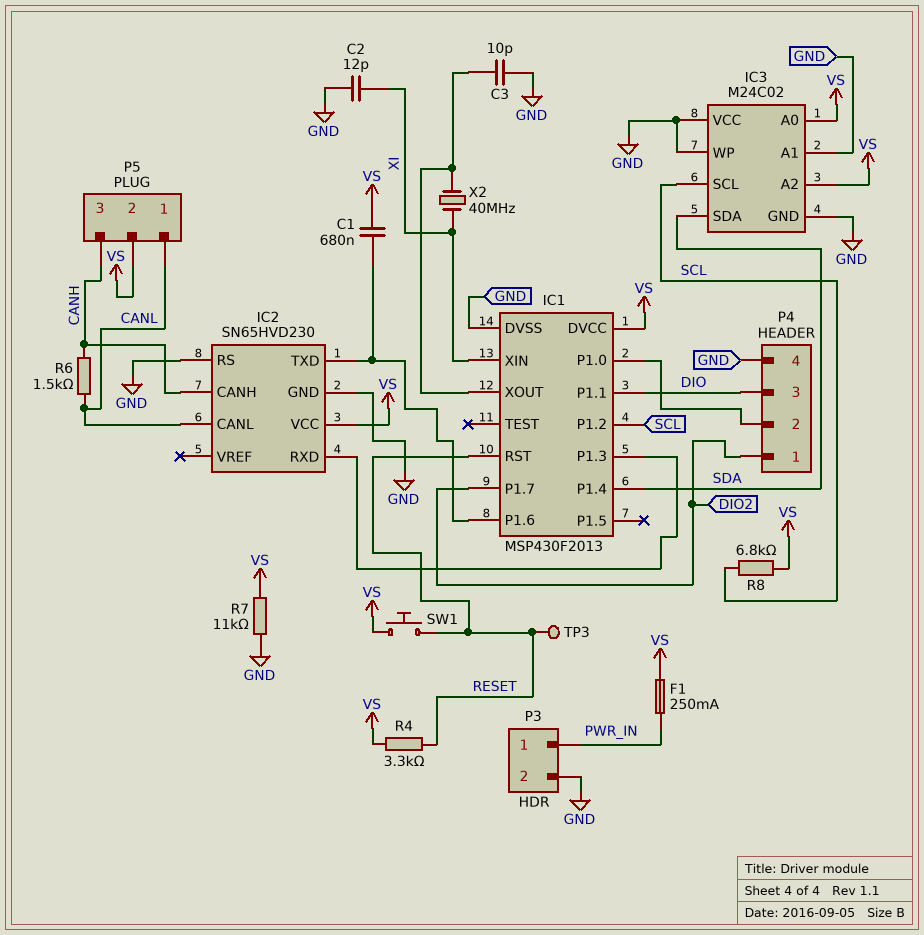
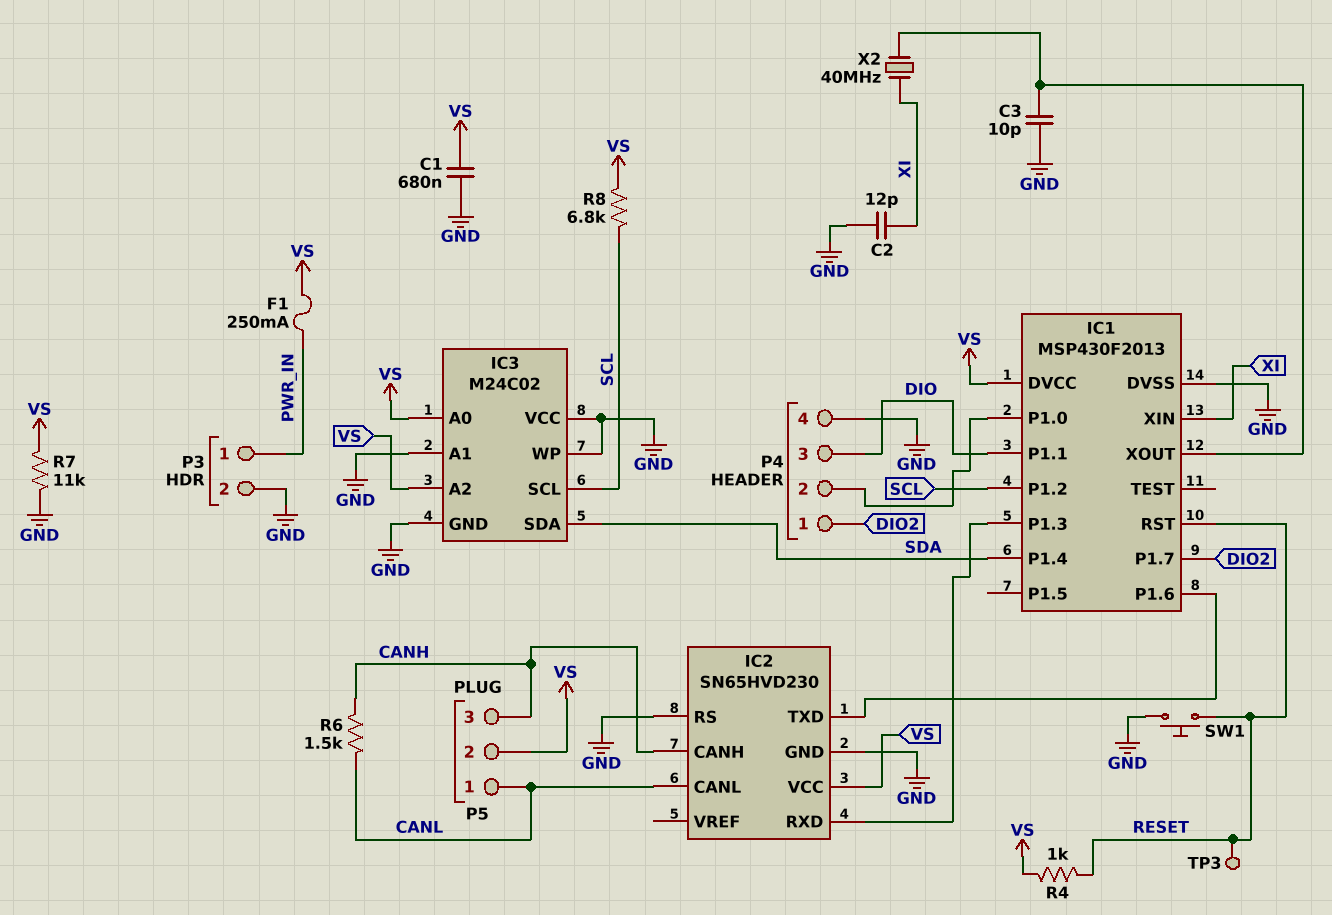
C1: 680nF (IC1/P1.6, VS) -> 680nF (GND, VS)
R4: 3.3k (RESET, VS) -> 1k (RESET, VS)
SW1: button (RESET, VS) -> button (GND, RESET)

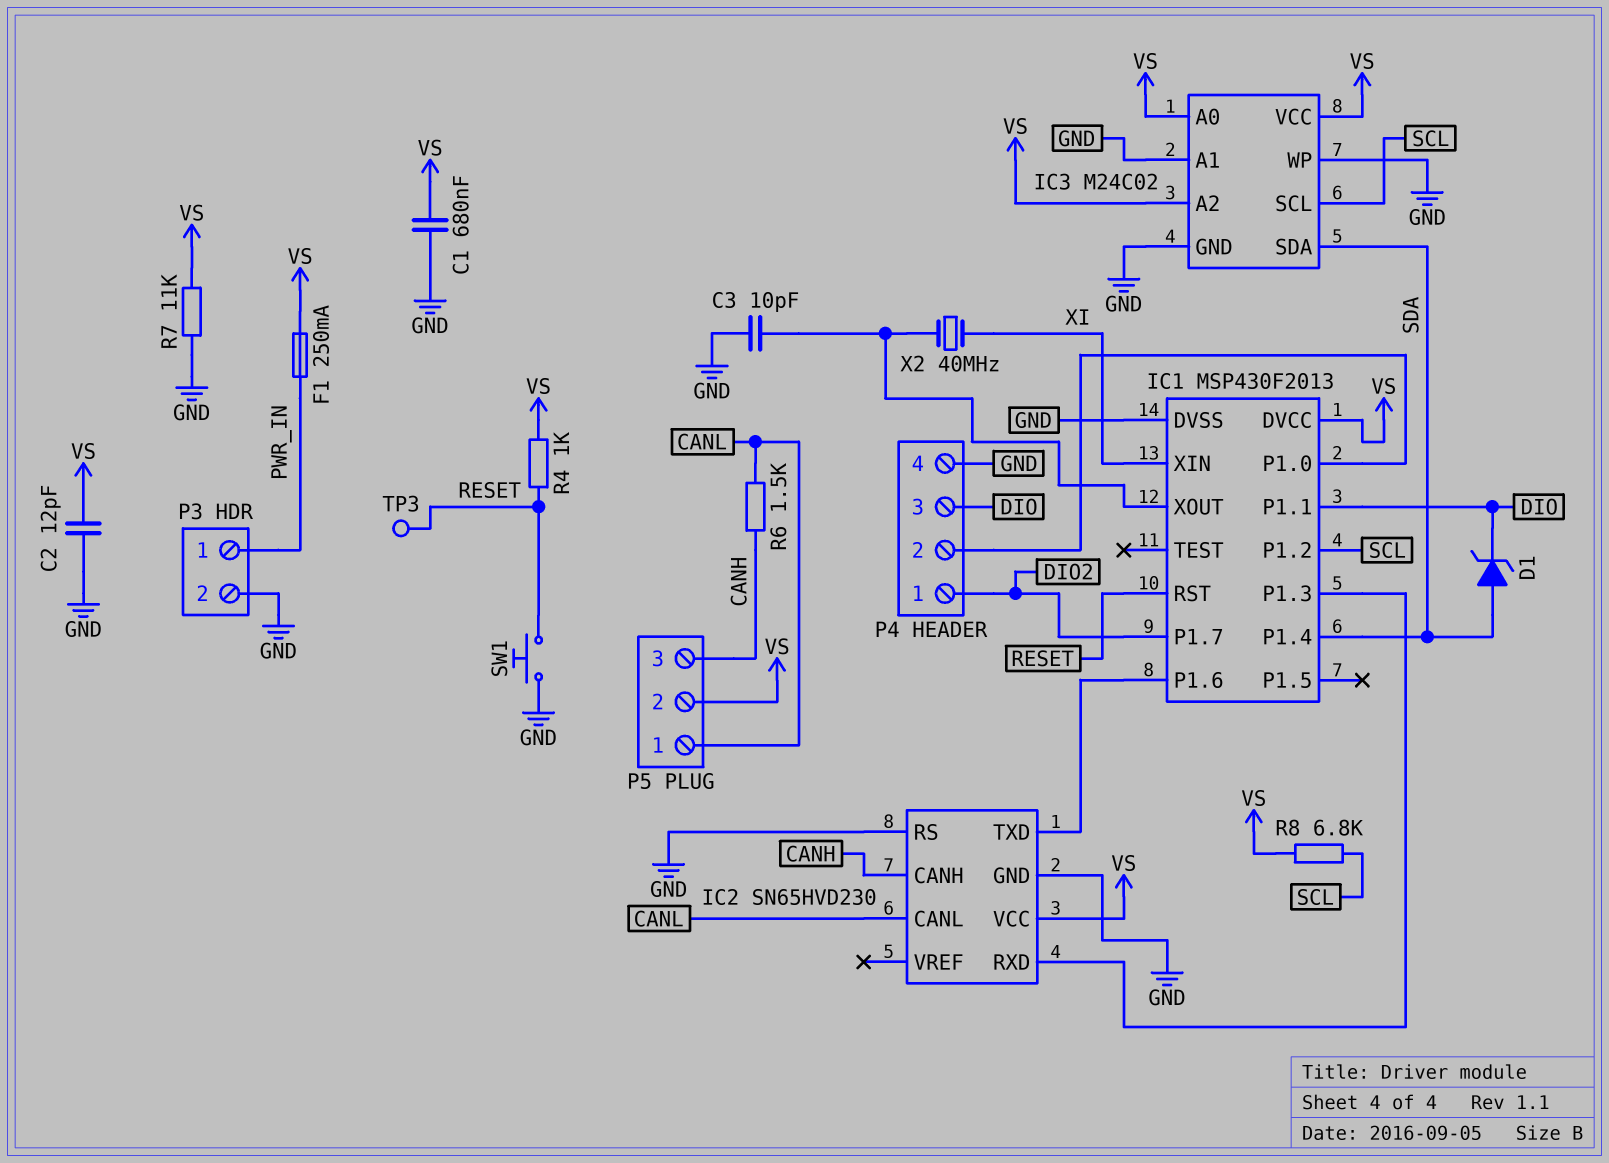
C2: 12pF (GND, XI) -> 12pF (GND, VS)
D1: none -> zener (A SDA, K DIO)
IC3 pin VCC: GND -> VS

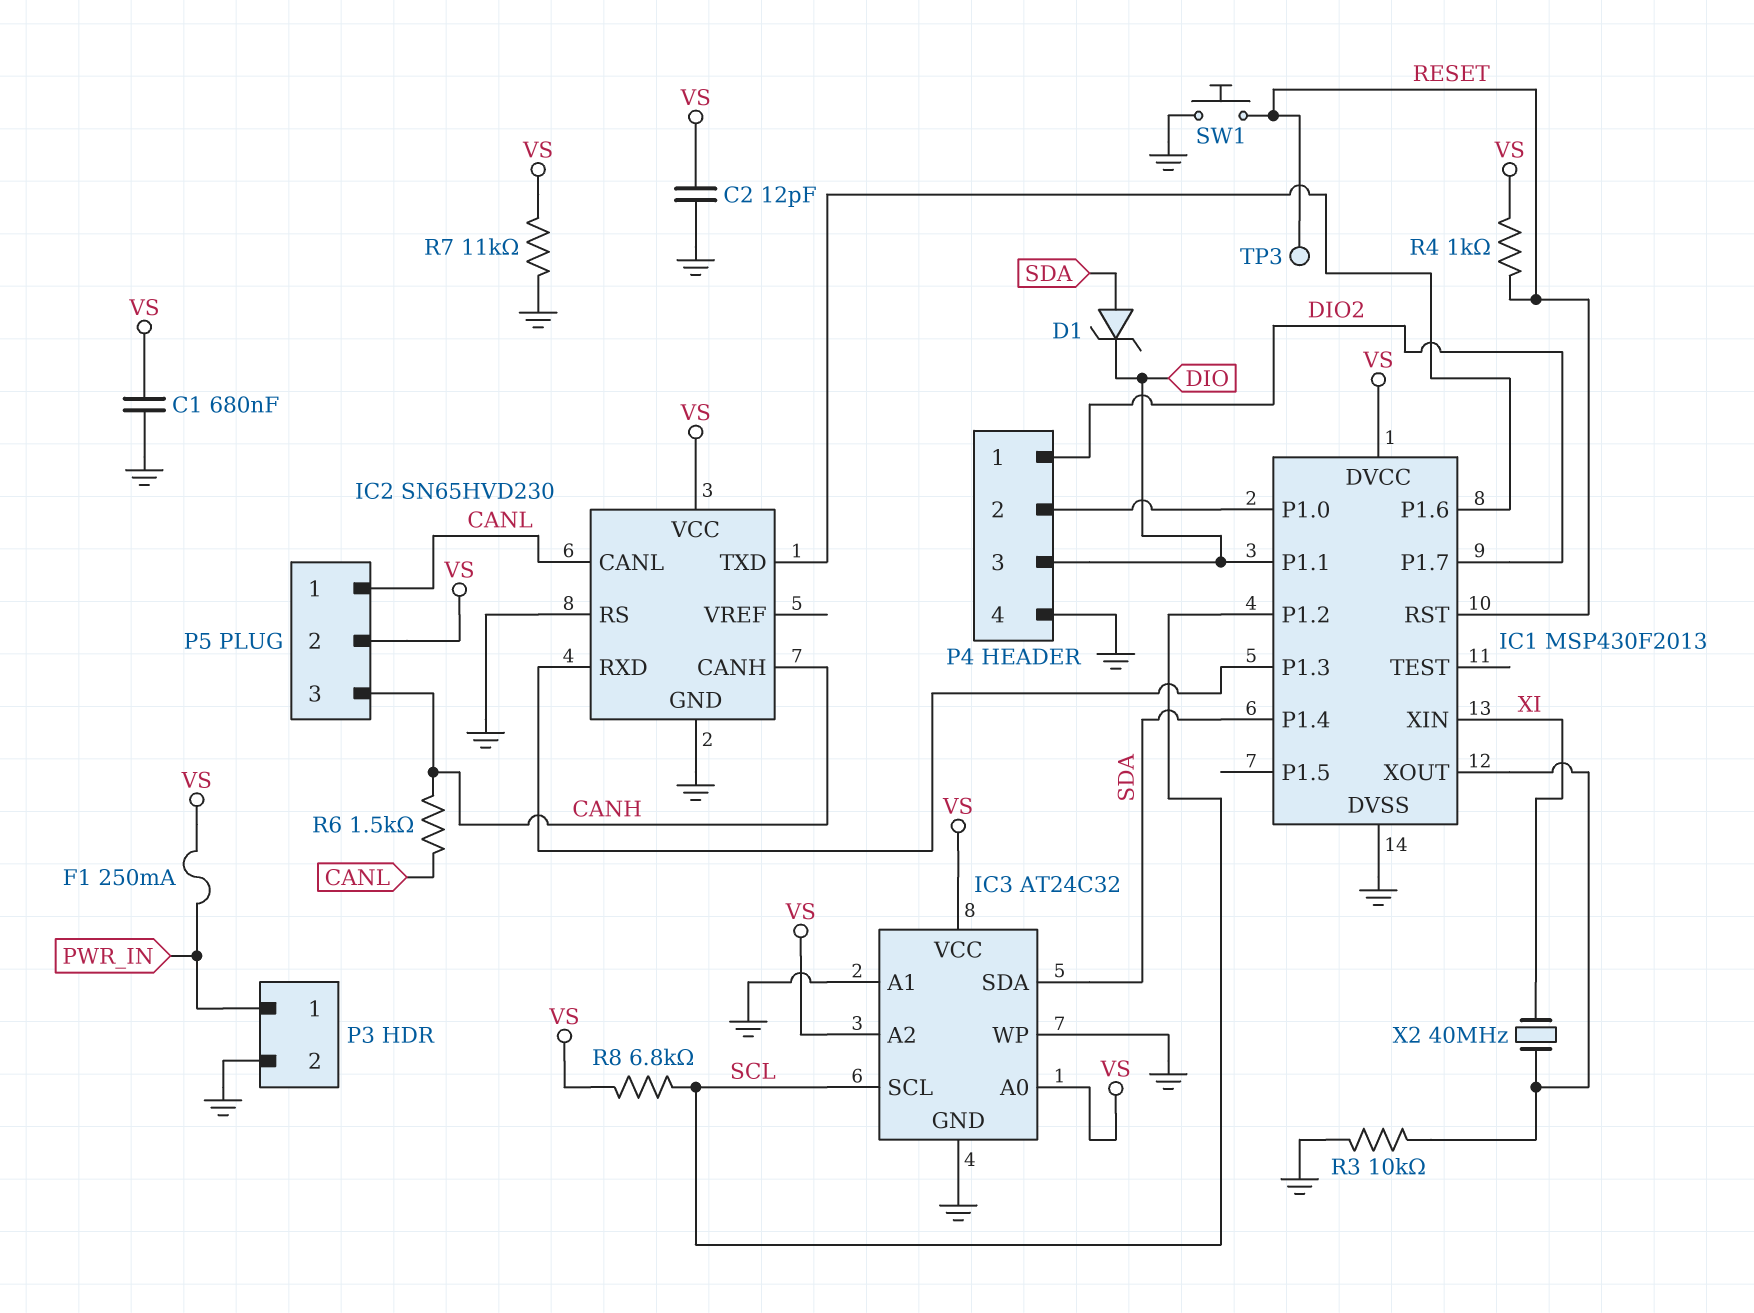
C3: 10pF (GND, IC1/XOUT) -> none
IC3: M24C02 -> AT24C32
R3: none -> 10k (GND, IC1/XOUT)

